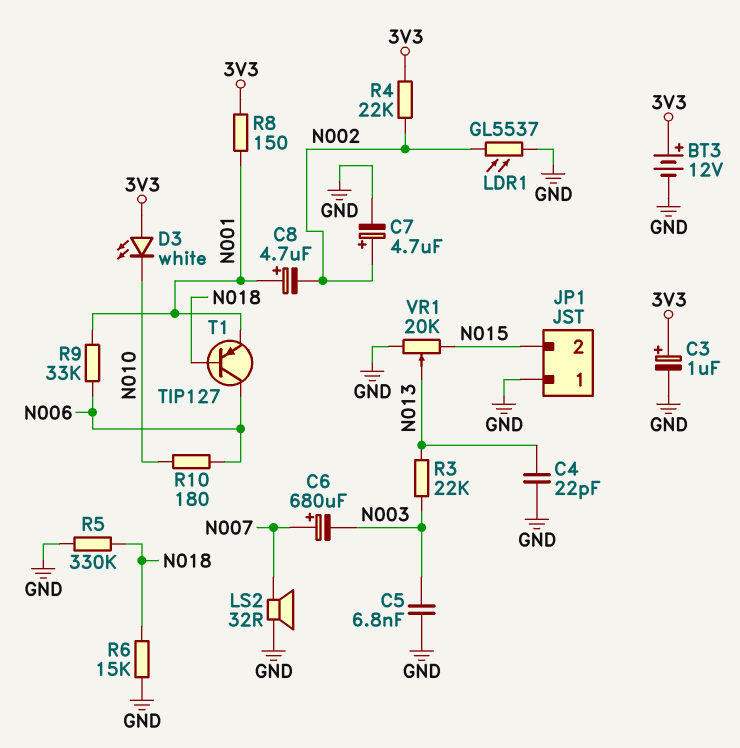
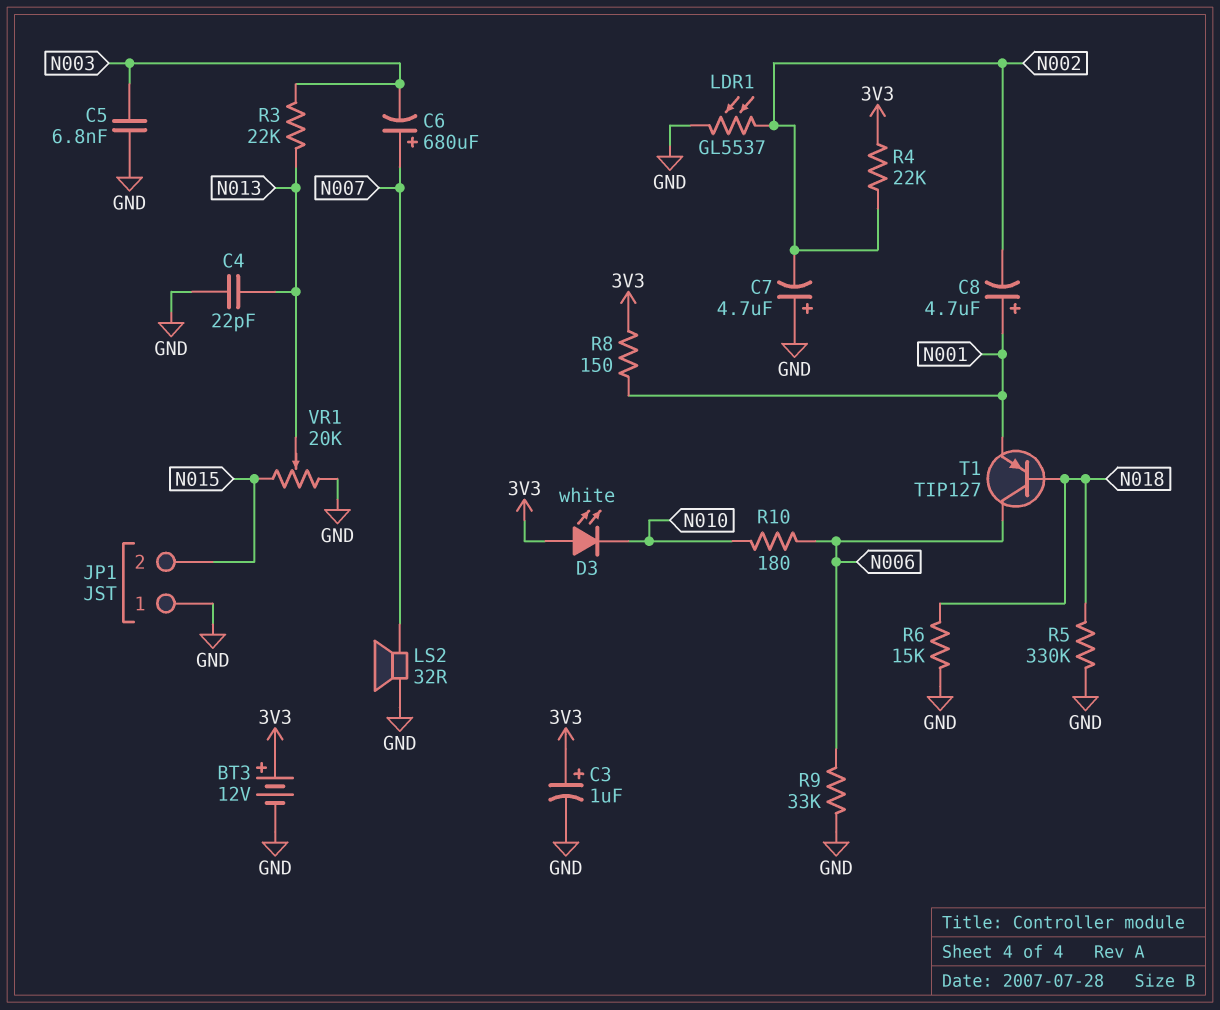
C7: 4.7uF (plus N002, minus GND) -> 4.7uF (plus GND, minus N002)
R9: 33k (N001, N006) -> 33k (GND, N006)

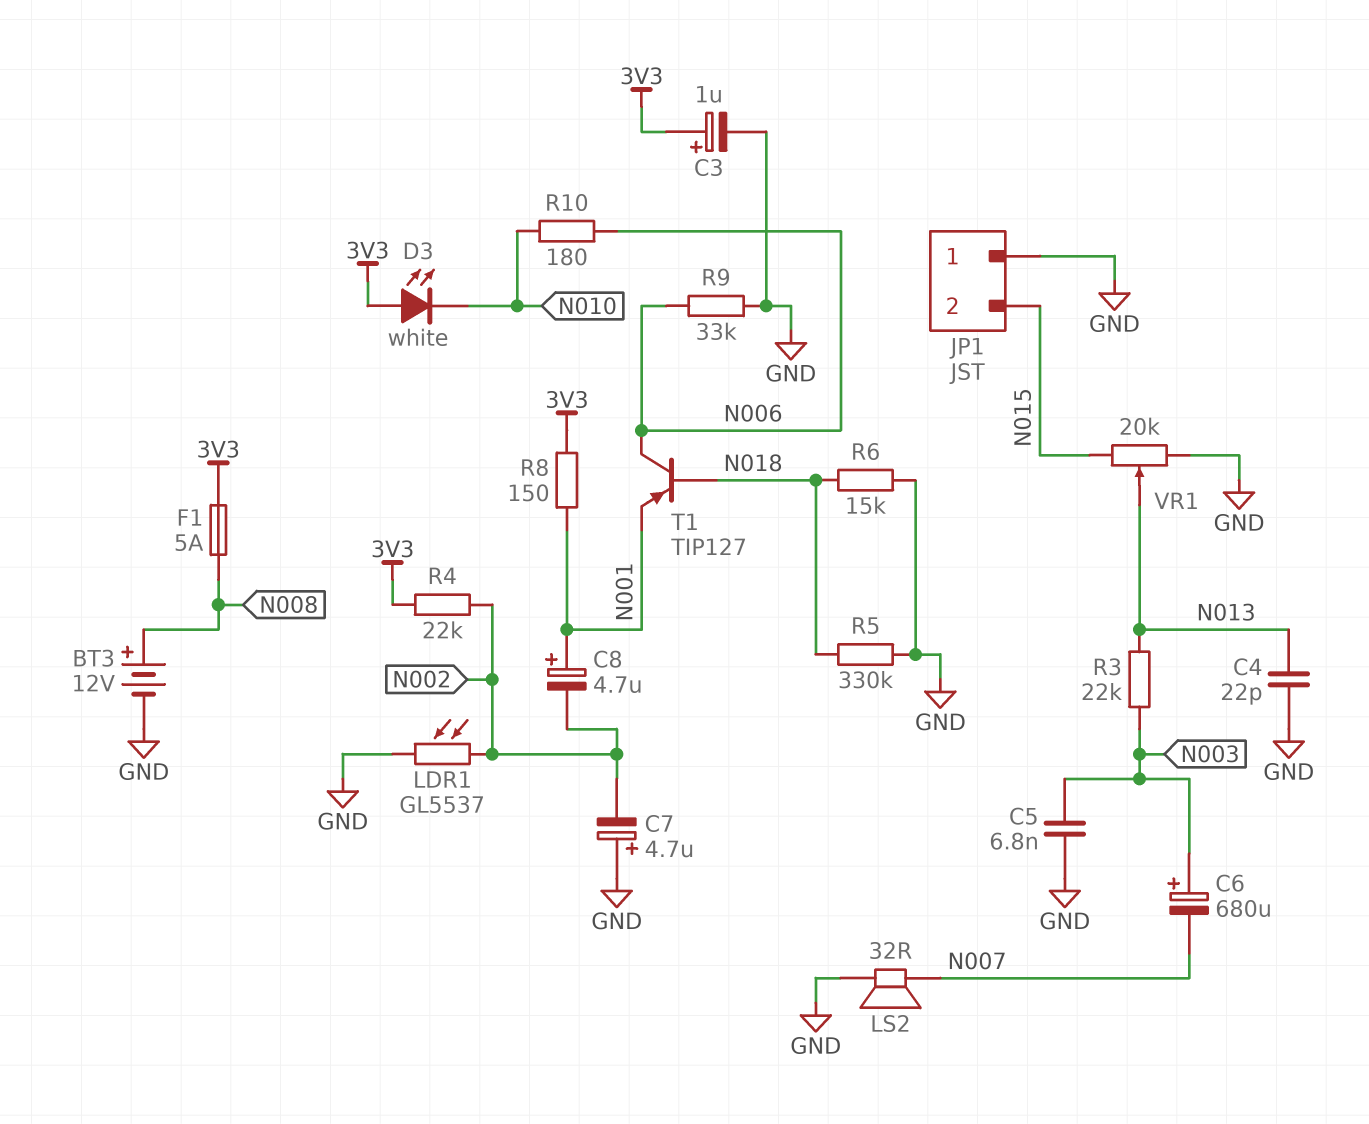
BT3: 12V (plus 3V3, minus GND) -> 12V (plus N008, minus GND)
C6: 680uF (plus N007, minus N003) -> 680uF (plus N003, minus N007)
F1: none -> 5A (3V3, N008)

